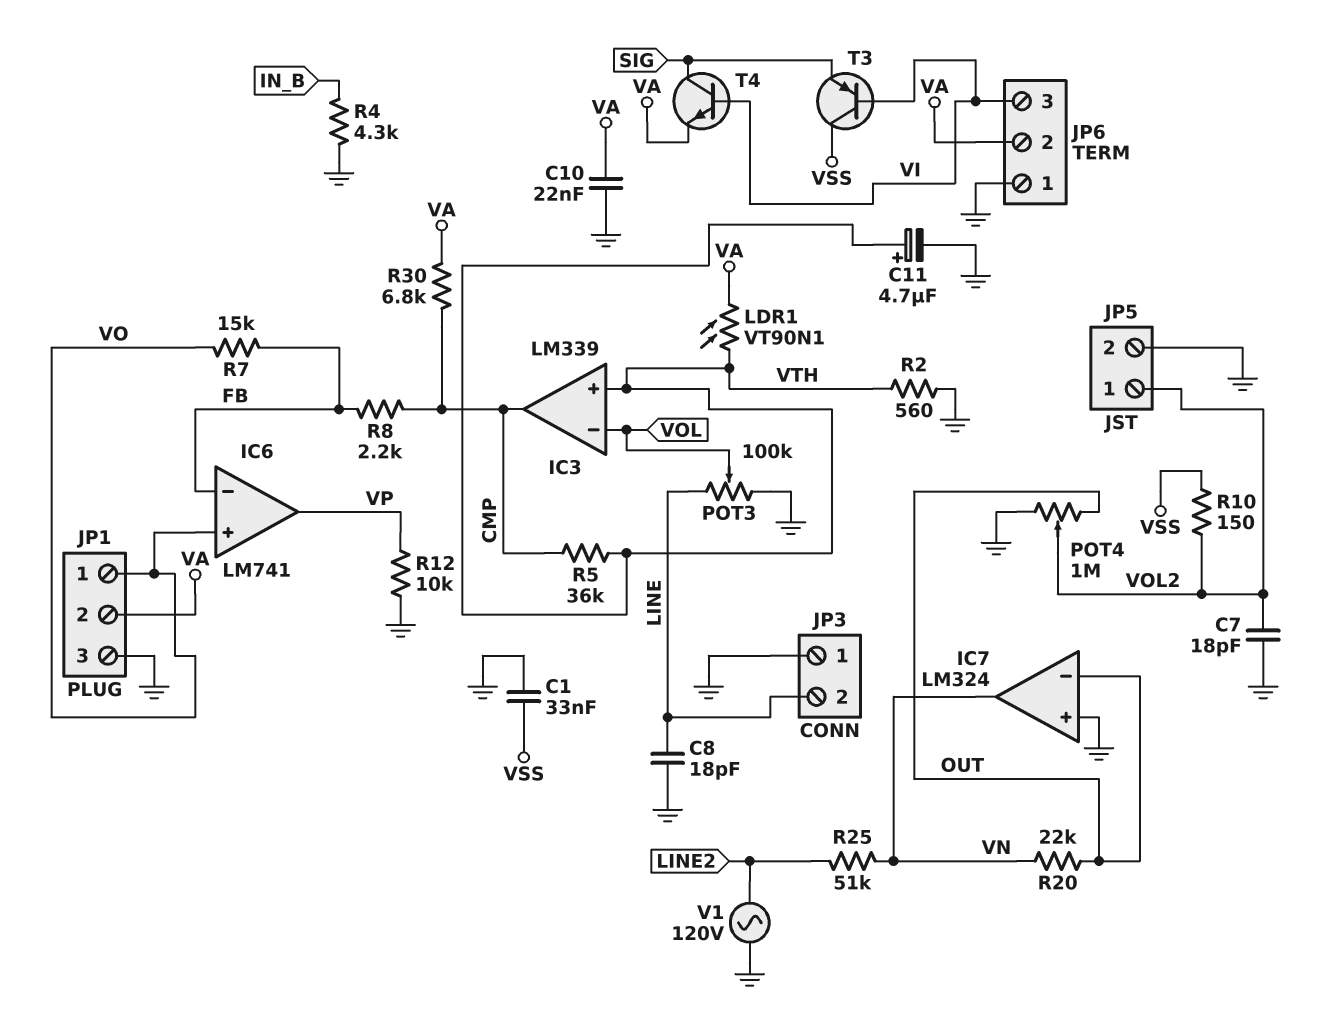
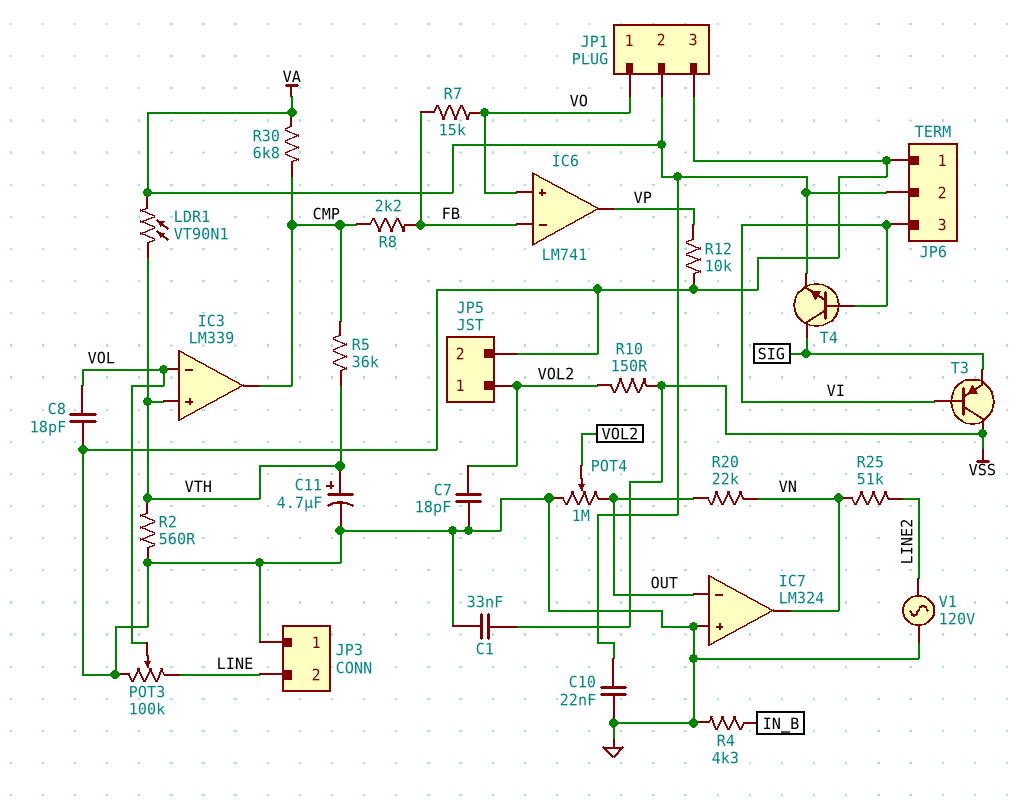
C8: 18pF (GND, LINE) -> 18pF (GND, VOL)

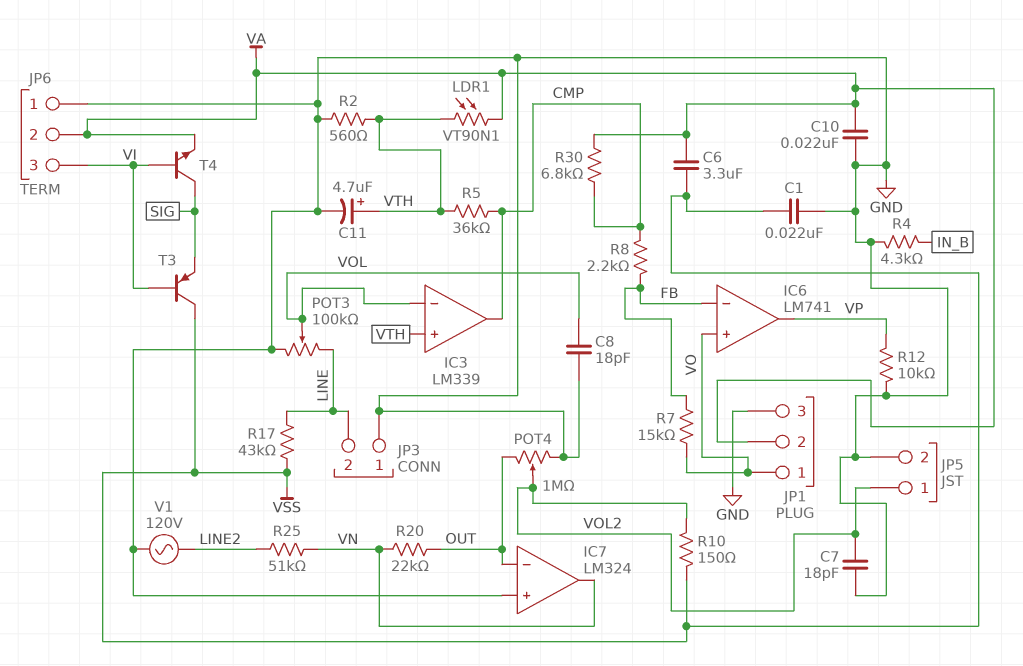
C1: 33nF (GND, VSS) -> 22nF (GND, VSS)
C6: none -> 3.3uF (VA, VSS)
R17: none -> 43k (LINE, VSS)

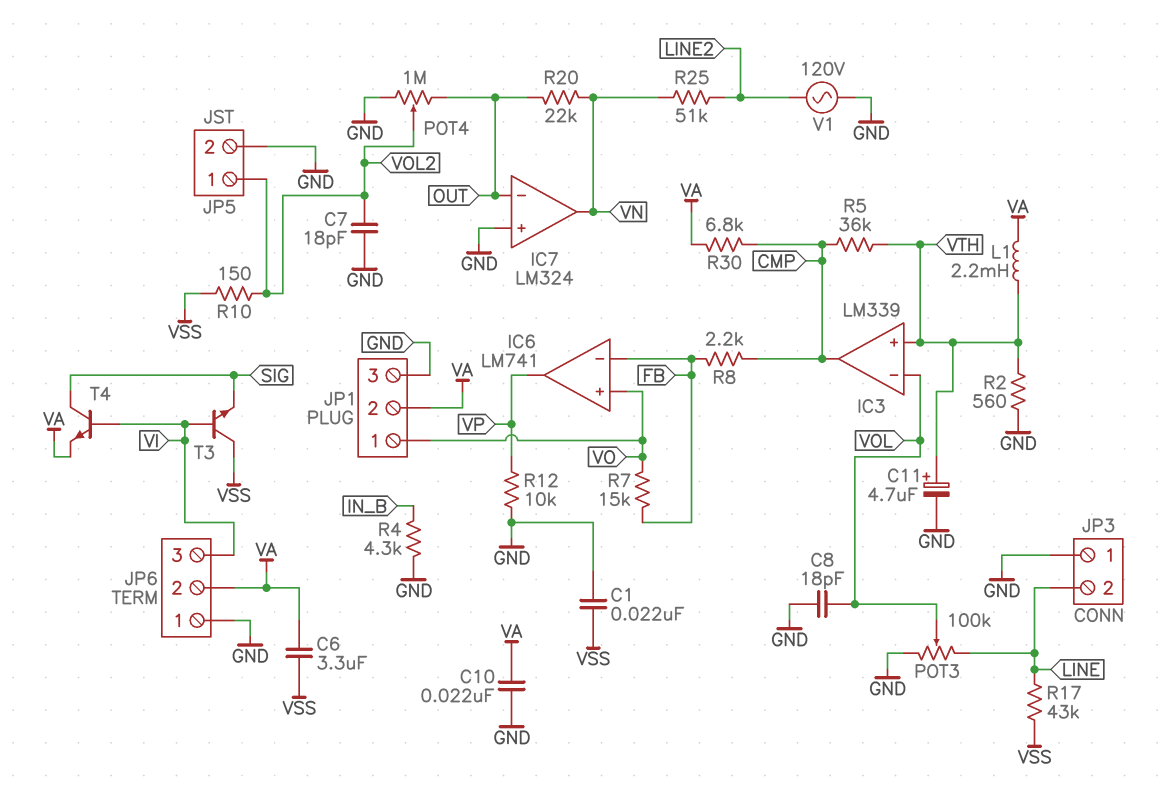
L1: none -> 2.2mH (VA, VTH)
LDR1: VT90N1 (VA, VTH) -> none
T3: PNP (B VI, C VSS, E SIG) -> NPN (B VI, C VSS, E SIG)

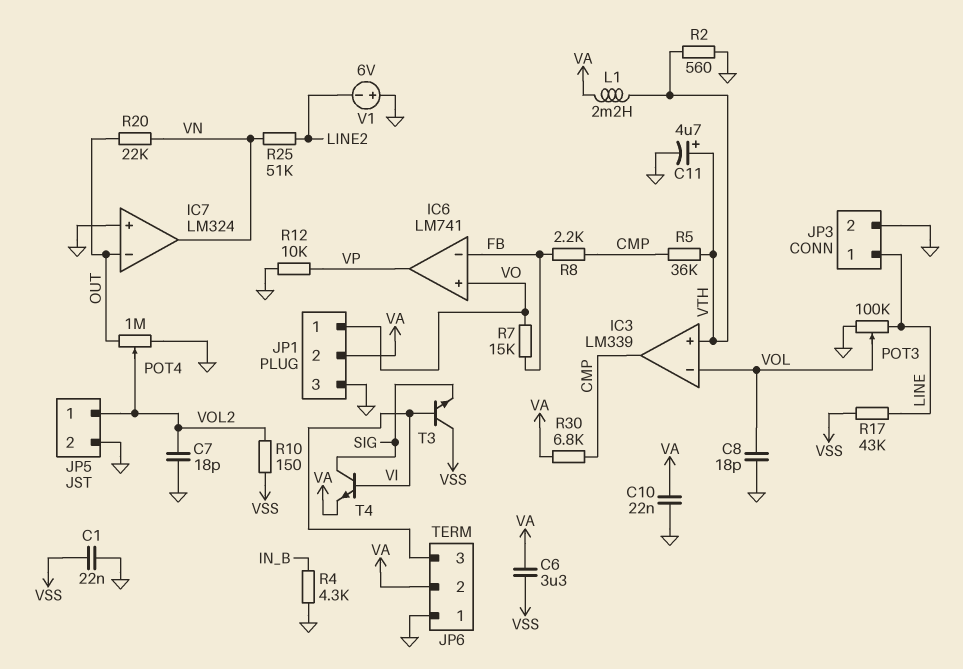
JP3 pin 1: GND -> LINE
JP3 pin 2: LINE -> GND
V1: AC 120V (GND, LINE2) -> 6V (plus GND, minus LINE2)

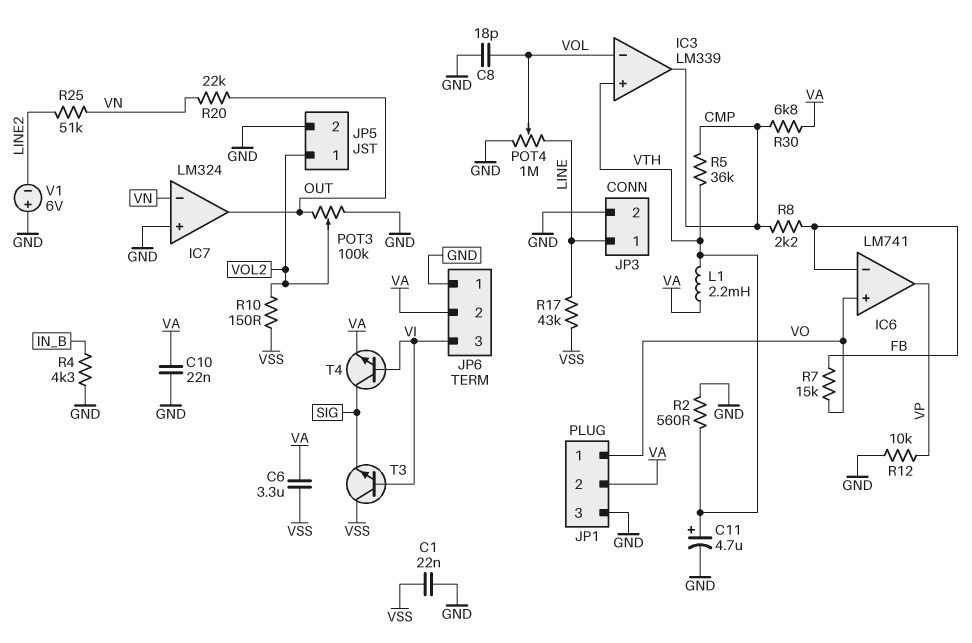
C7: 18pF (GND, VOL2) -> none
IC7 pin in-: OUT -> VN
IC7 pin out: VN -> OUT
POT3: 100k (GND, LINE, wiper VOL) -> 100k (GND, OUT, wiper VOL2)
POT4: 1M (GND, OUT, wiper VOL2) -> 1M (GND, LINE, wiper VOL)

